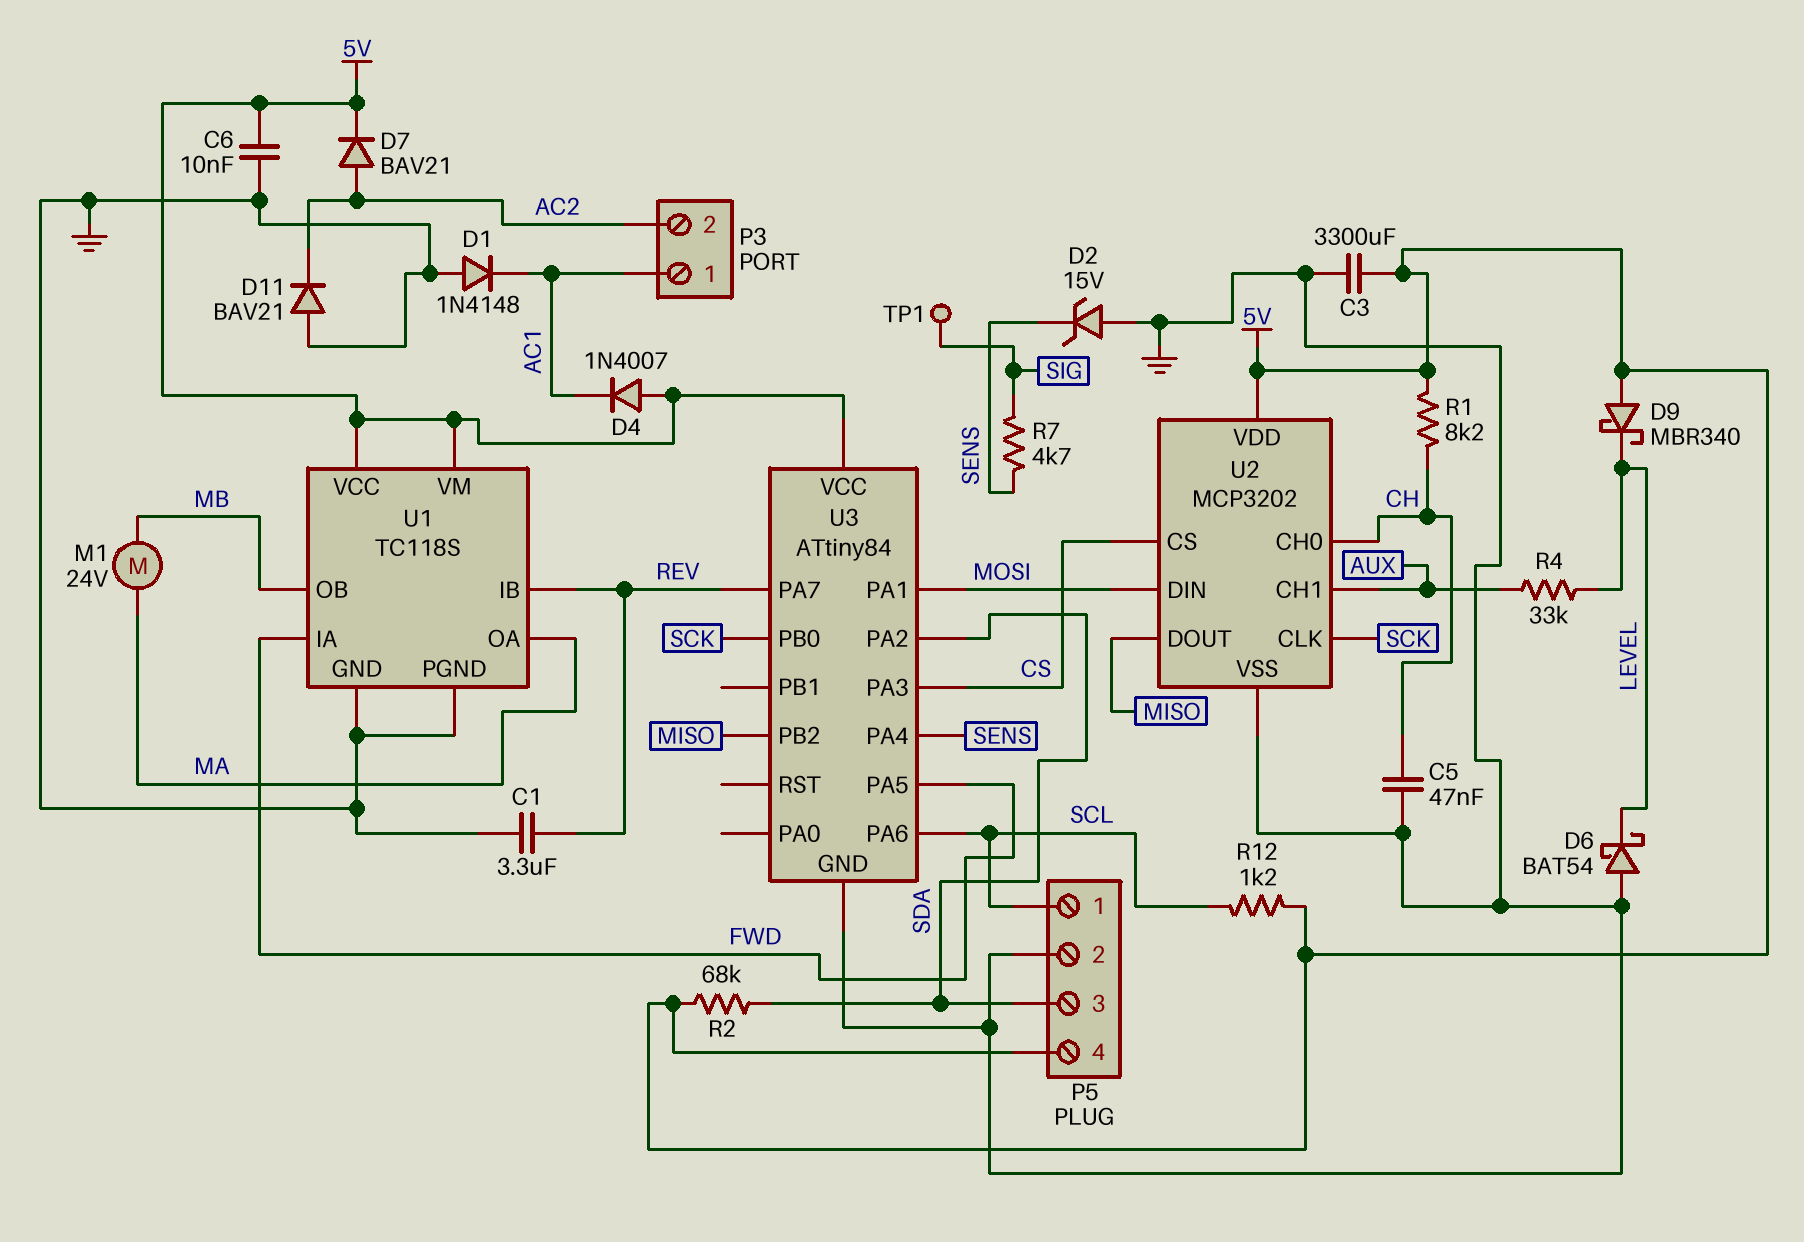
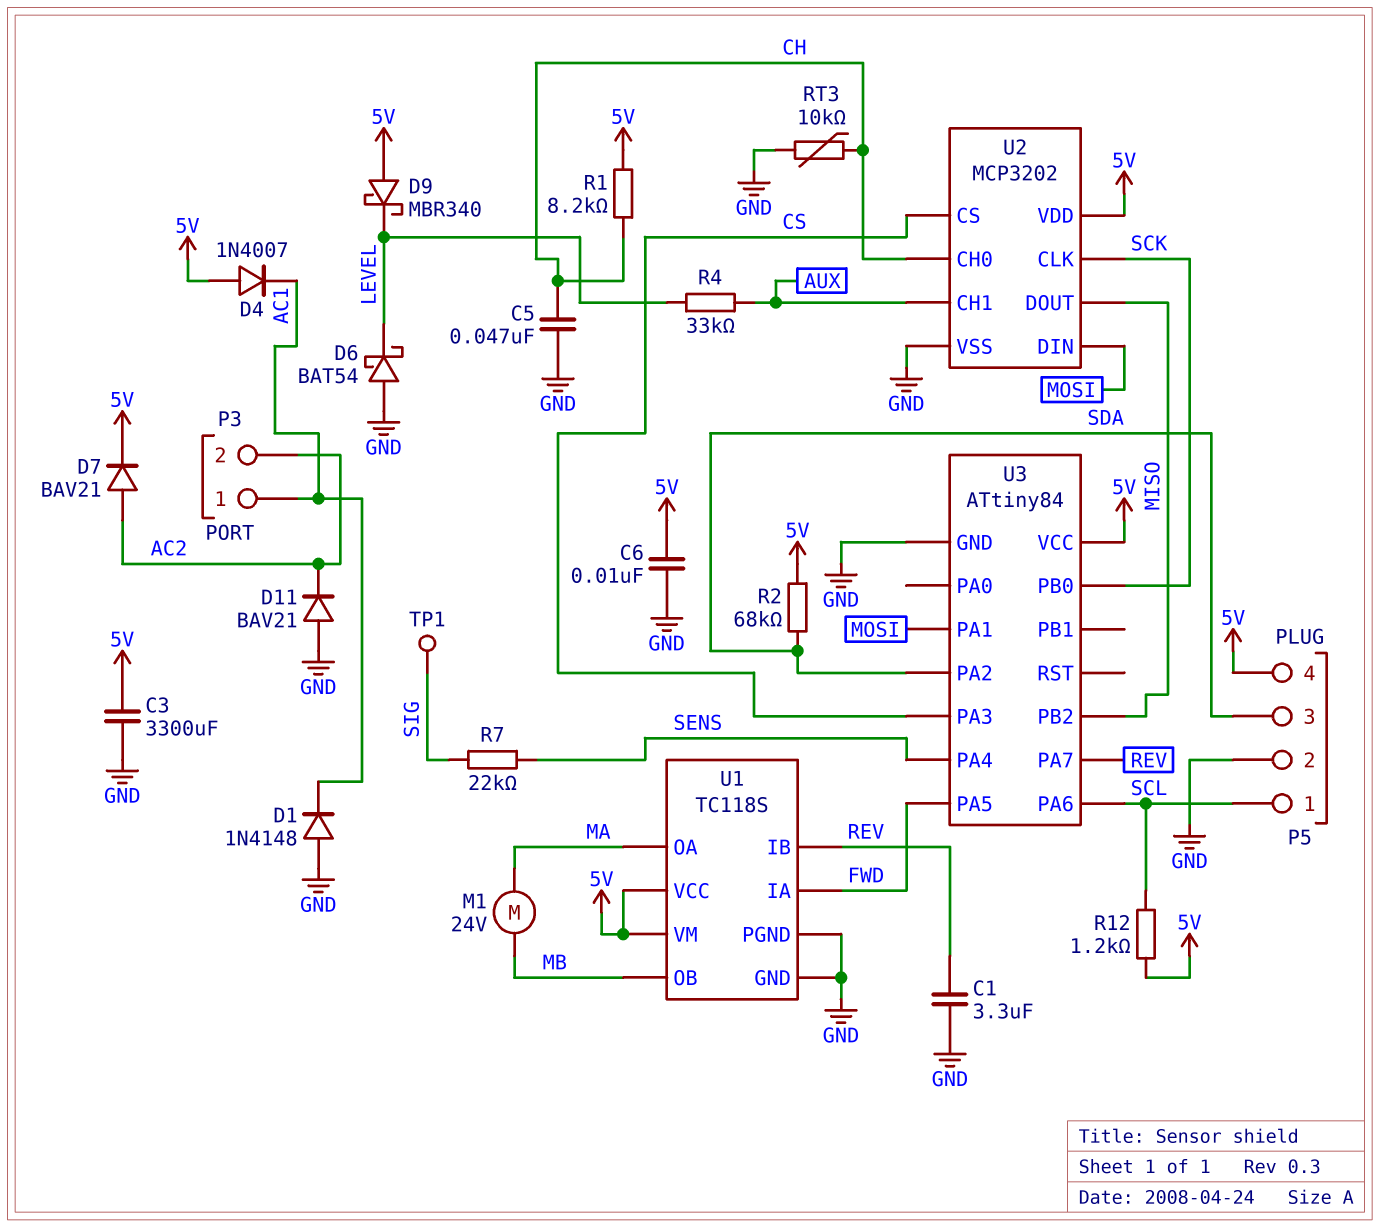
D2: zener 15V (A GND, K SENS) -> none
R7: 4.7k (SENS, SIG) -> 22k (SENS, SIG)
RT3: none -> 10k (CH, GND)

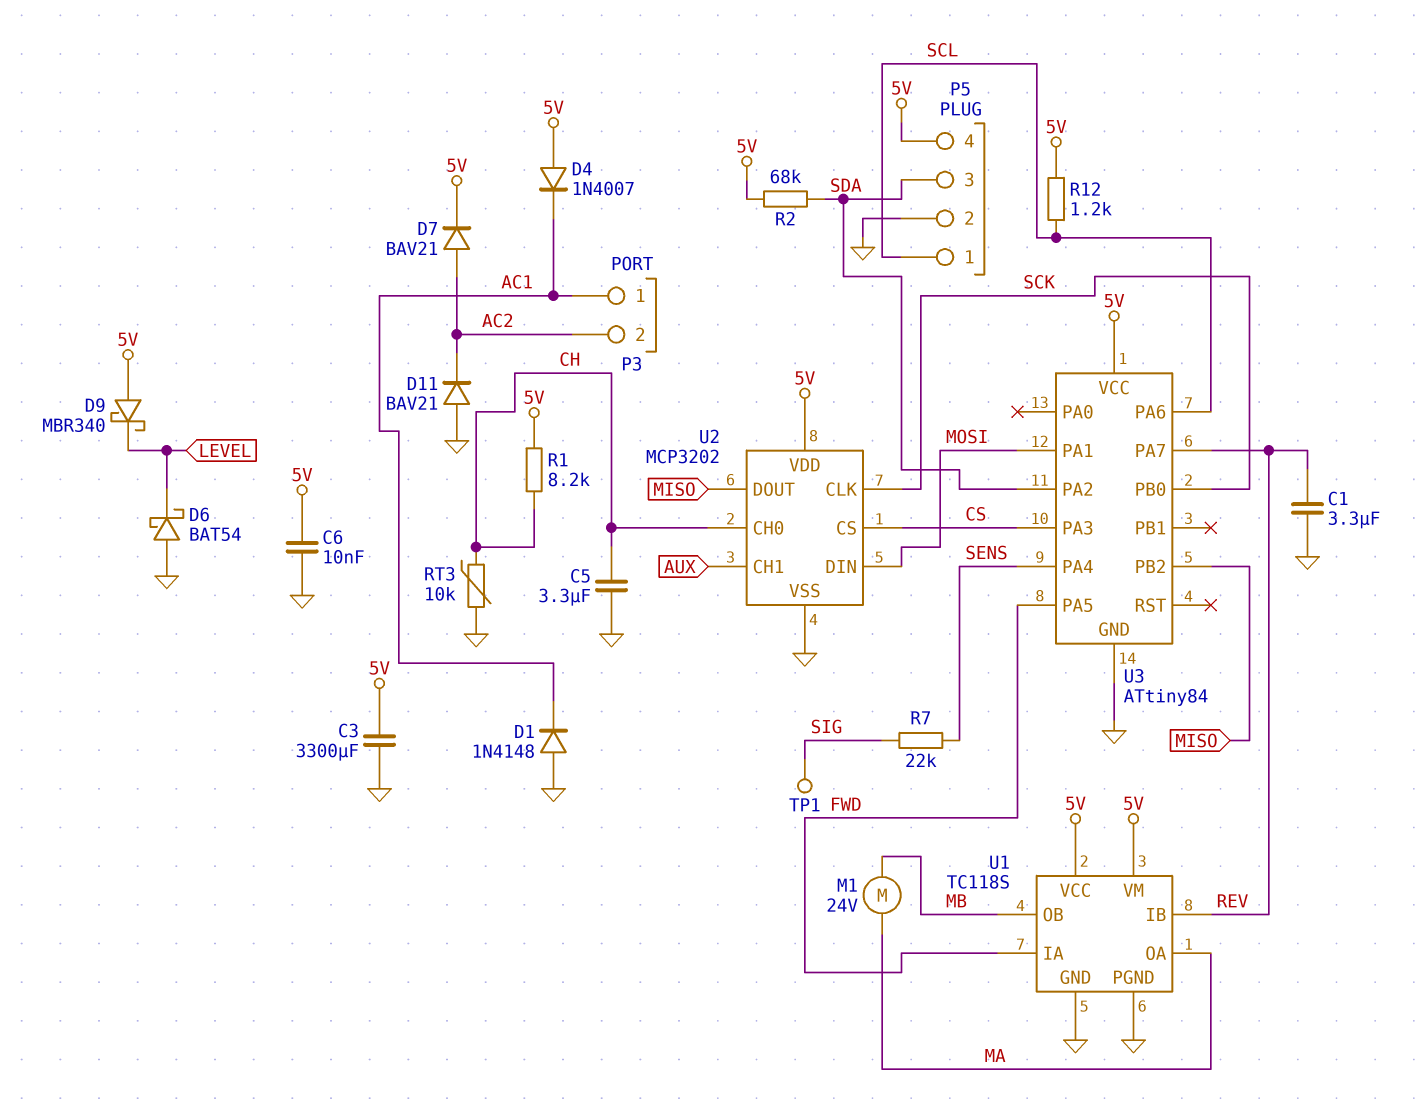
C5: 47nF (CH, GND) -> 3.3uF (CH, GND)
R4: 33k (AUX, LEVEL) -> none

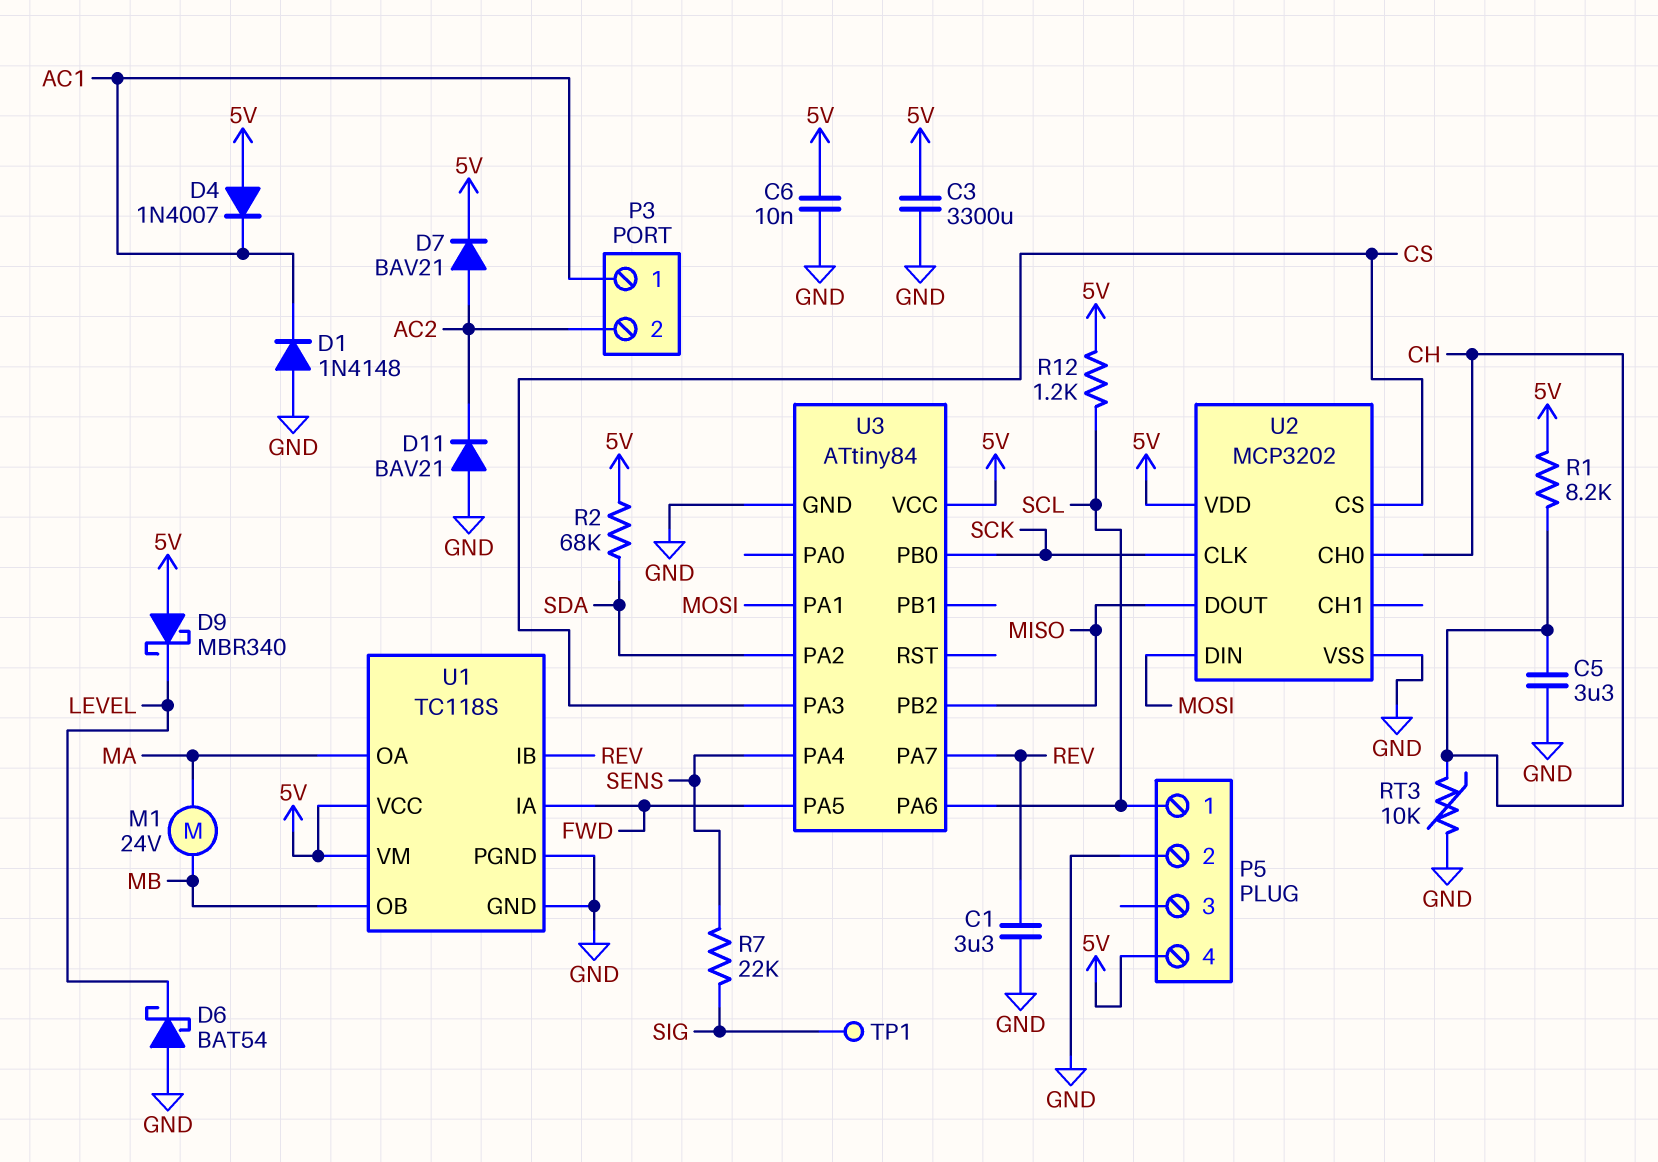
P5 pin 3: SDA -> none
U2 pin CH1: AUX -> none

